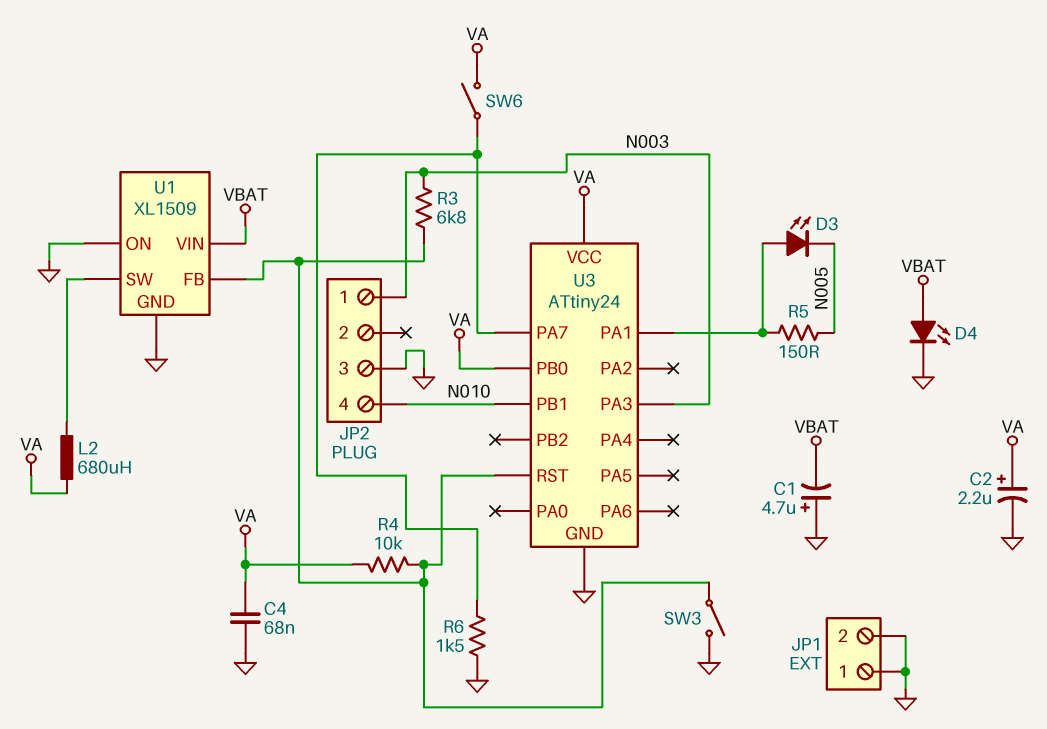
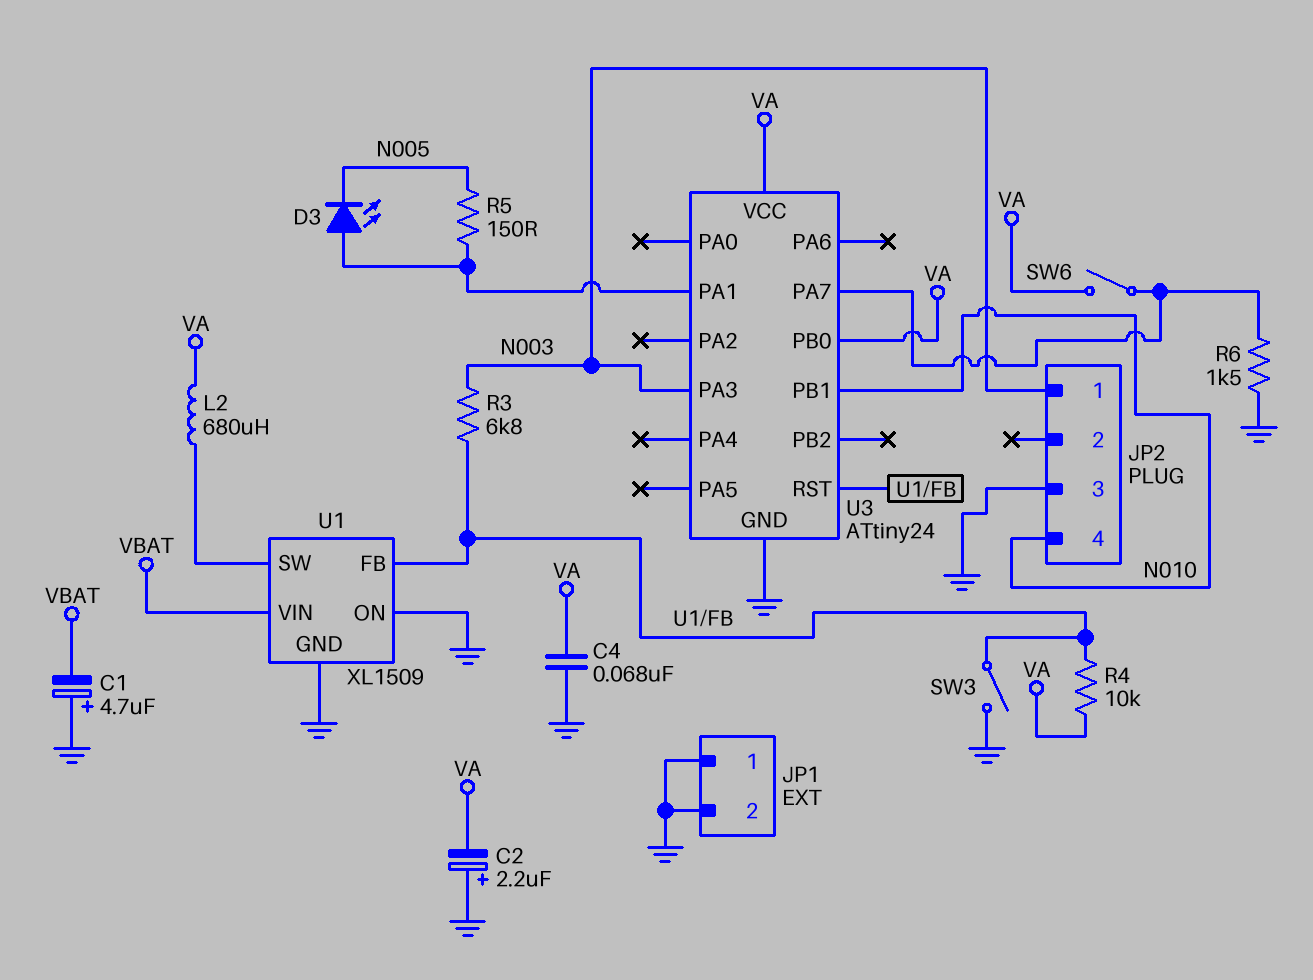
C2: 2.2uF (plus VA, minus GND) -> 2.2uF (plus GND, minus VA)
D4: LED (A VBAT, K GND) -> none

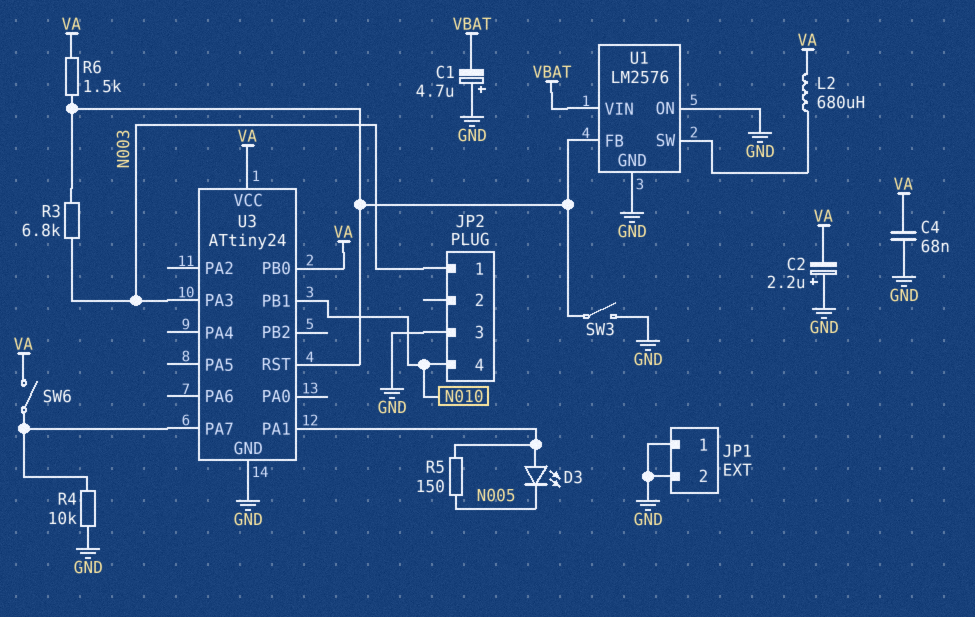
R4: 10k (U1/FB, VA) -> 10k (GND, U3/PA7)
R6: 1.5k (GND, U3/PA7) -> 1.5k (U1/FB, VA)
U1: XL1509 -> LM2576

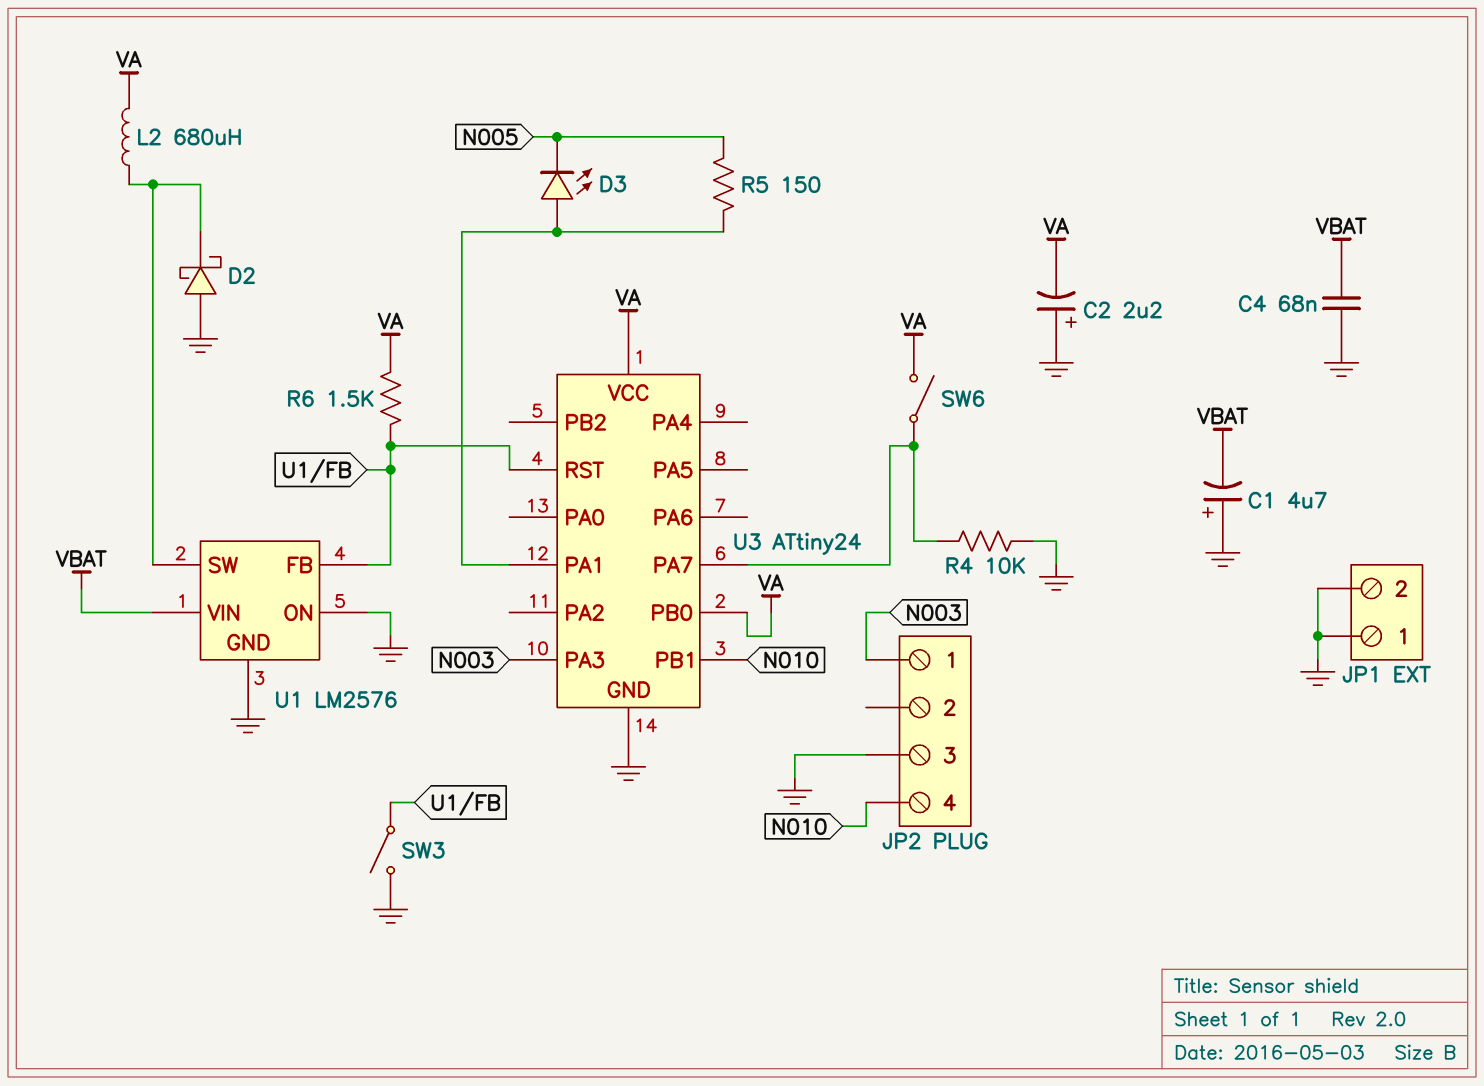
C4: 68nF (GND, VA) -> 68nF (GND, VBAT)
D2: none -> schottky (A GND, K U1/SW)
R3: 6.8k (N003, U1/FB) -> none

